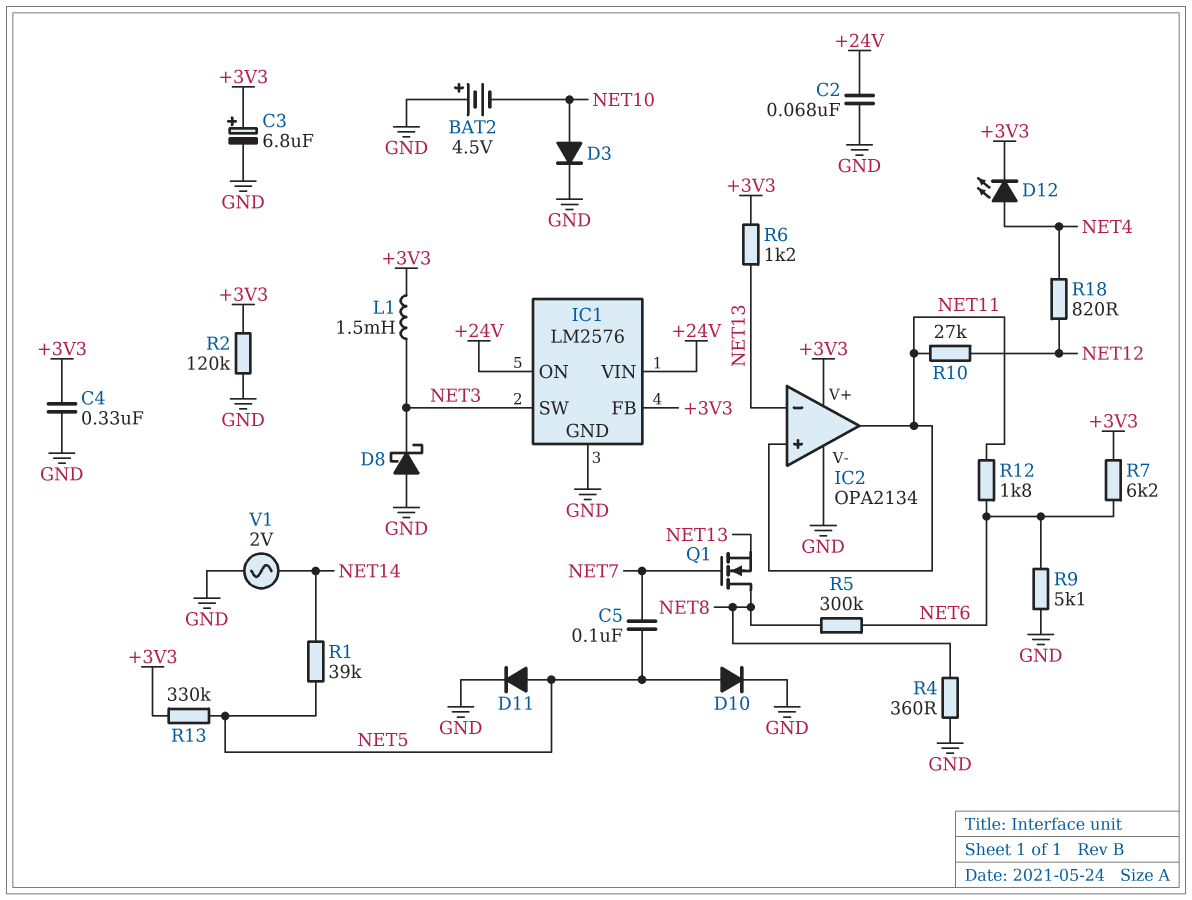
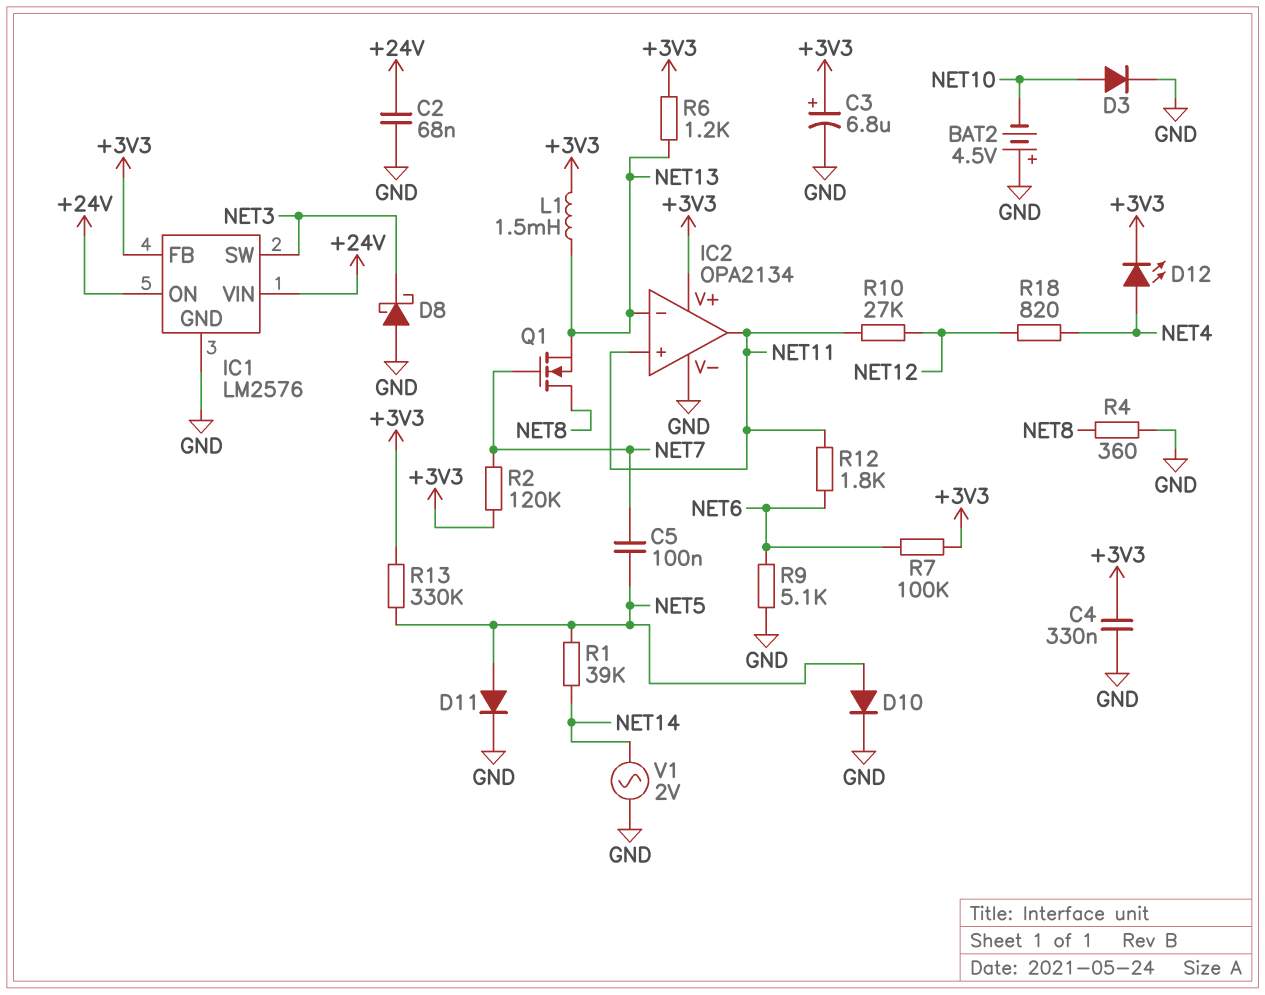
L1: 1.5mH (+3V3, NET3) -> 1.5mH (+3V3, NET13)
R2: 120k (+3V3, GND) -> 120k (+3V3, NET7)
R5: 300k (NET6, NET8) -> none
R7: 6.2k (+3V3, NET6) -> 100k (+3V3, NET6)

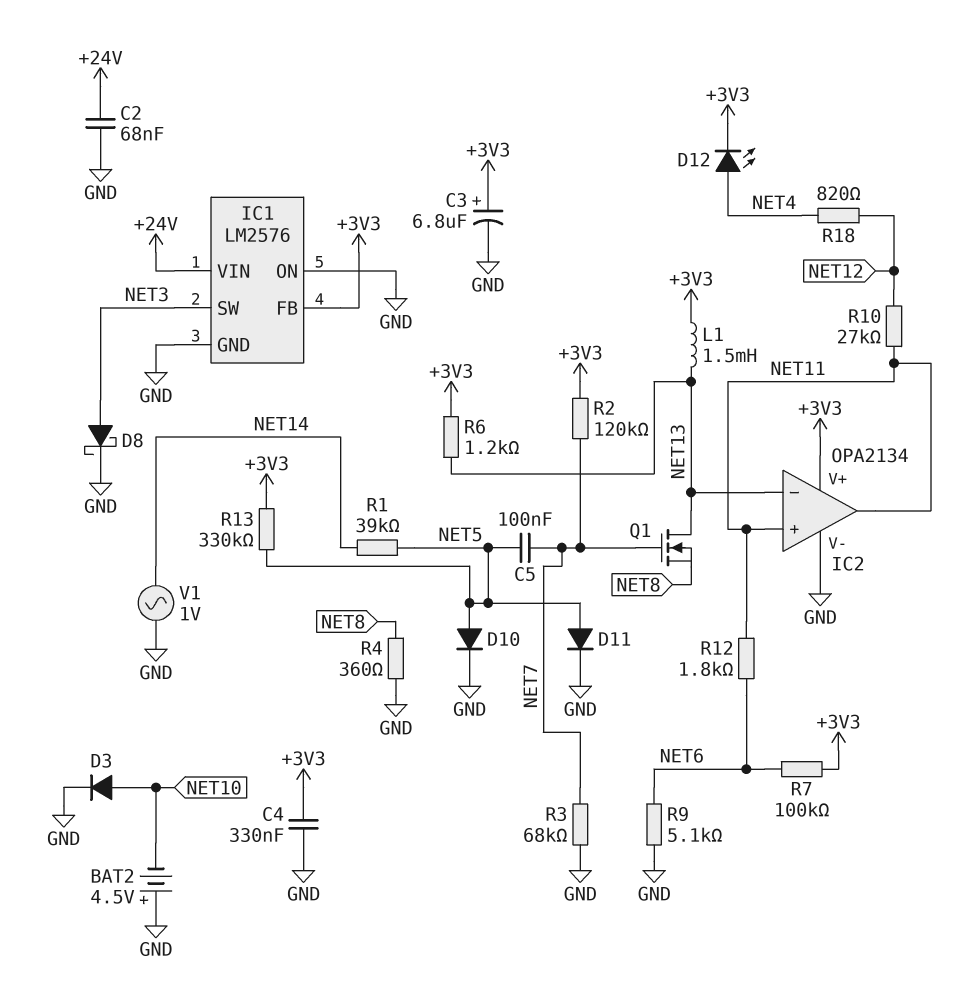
D8: schottky (A GND, K NET3) -> schottky (A NET3, K GND)
IC1 pin ON: +24V -> GND
Q1: NMOS (G NET7, D NET8, S NET13) -> NMOS (G NET7, D NET13, S NET8)
R3: none -> 68k (GND, NET7)
V1: AC 2V (GND, NET14) -> AC 1V (GND, NET14)

